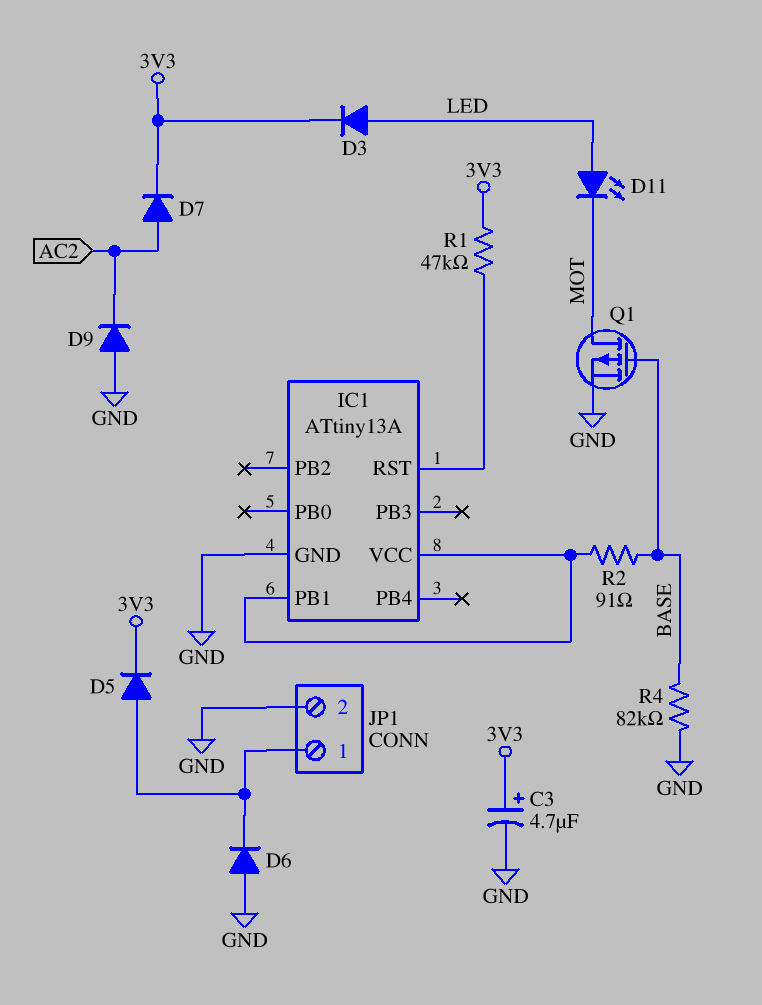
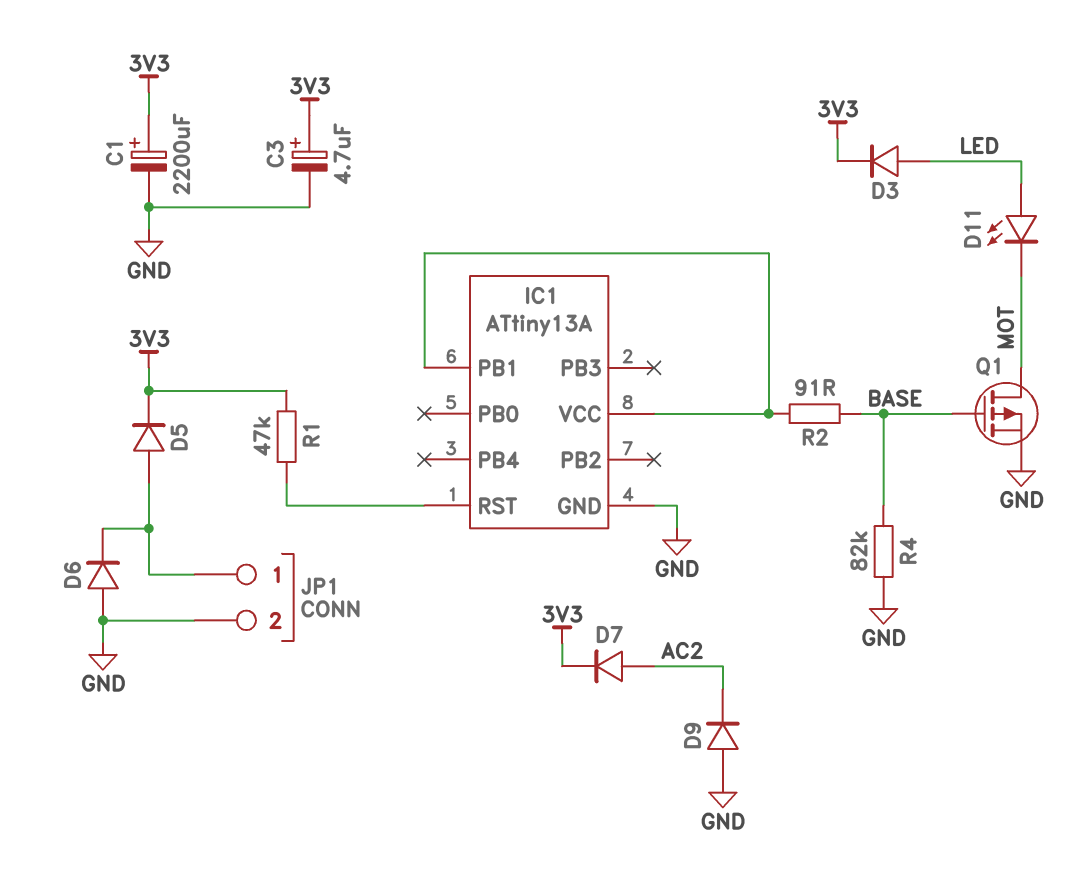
C1: none -> 2200uF (plus 3V3, minus GND)

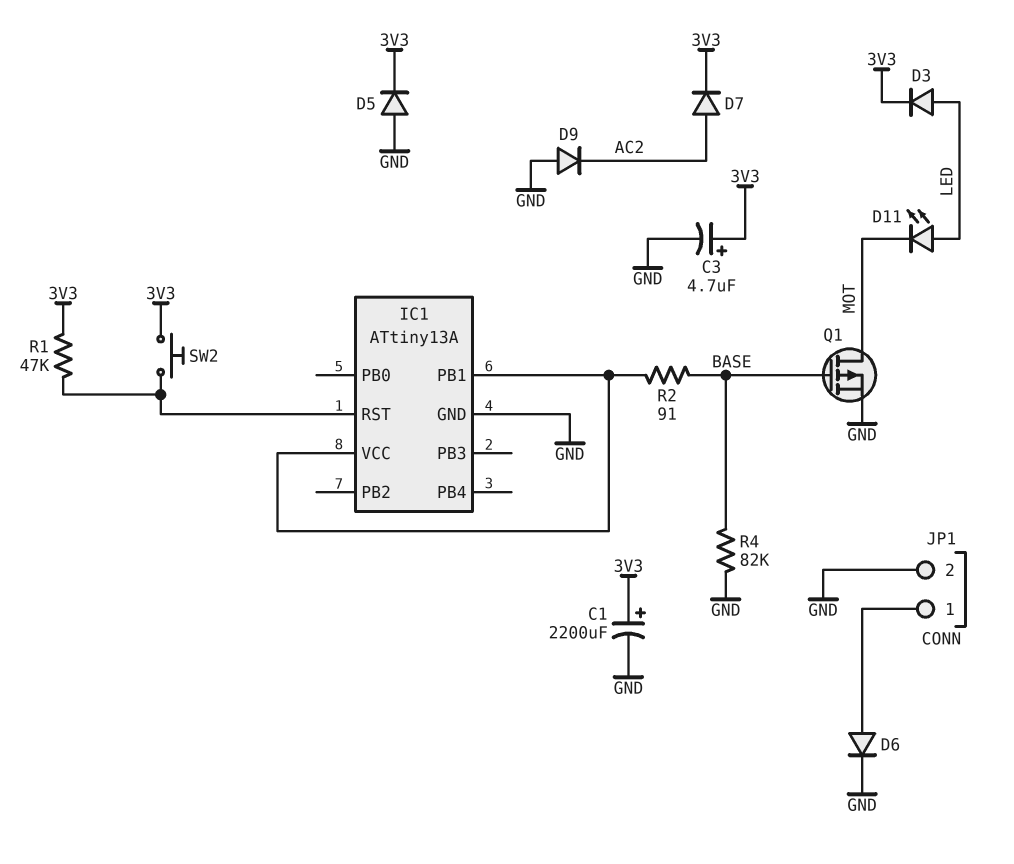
D5: diode (A JP1/1, K 3V3) -> diode (A GND, K 3V3)
D6: diode (A GND, K JP1/1) -> diode (A JP1/1, K GND)
SW2: none -> button (3V3, IC1/RST)

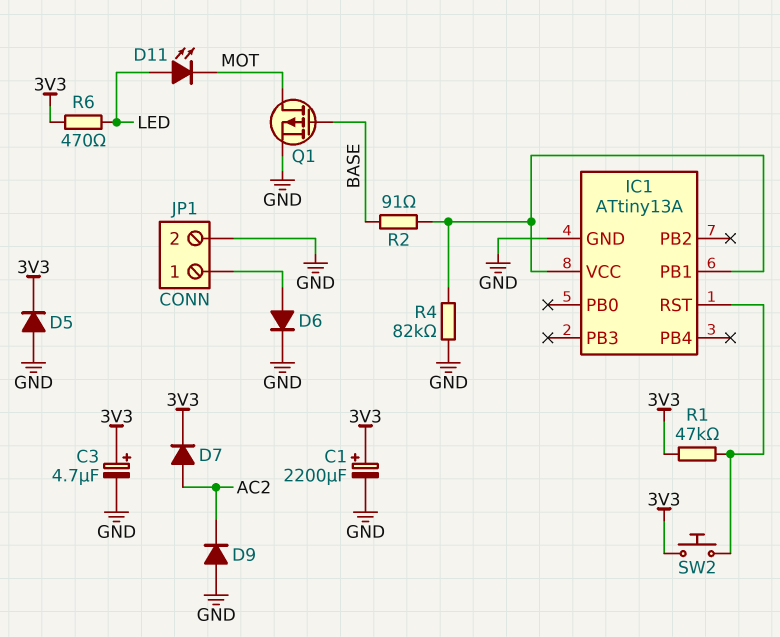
D3: diode (A LED, K 3V3) -> none
R4: 82k (BASE, GND) -> 82k (GND, IC1/PB1)
R6: none -> 470 (3V3, LED)

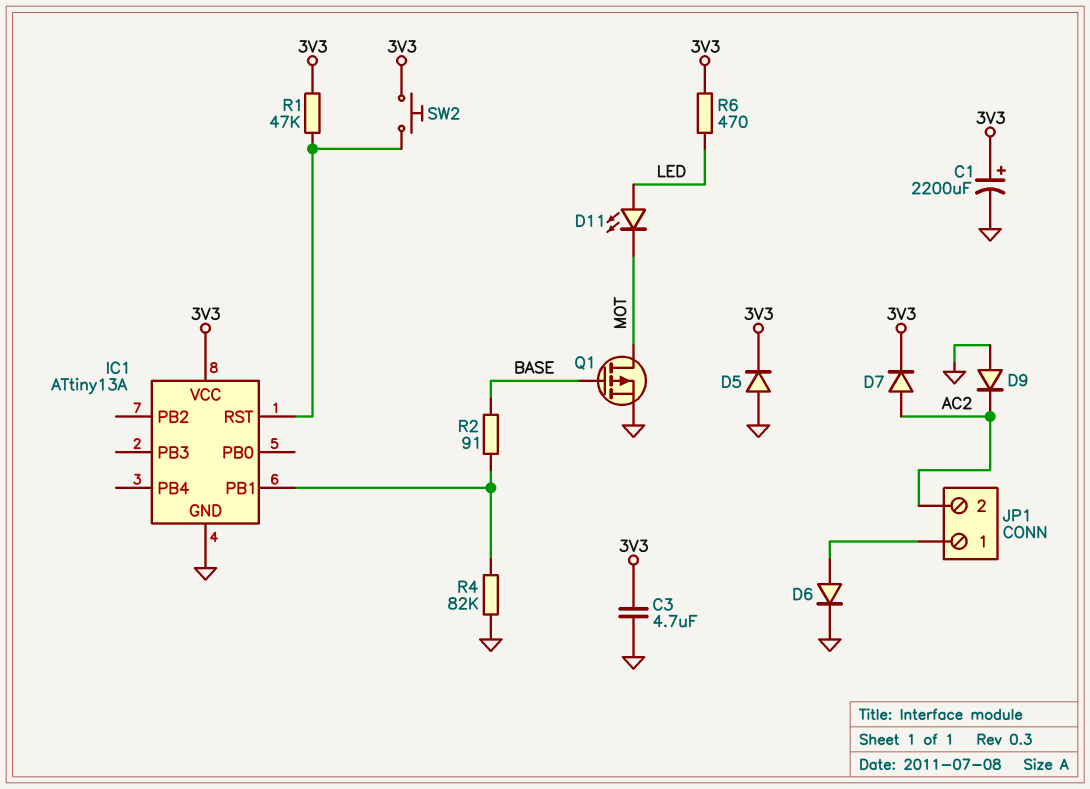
C3: 4.7uF (plus 3V3, minus GND) -> 4.7uF (3V3, GND)
IC1 pin VCC: IC1/PB1 -> 3V3
JP1 pin 2: GND -> AC2

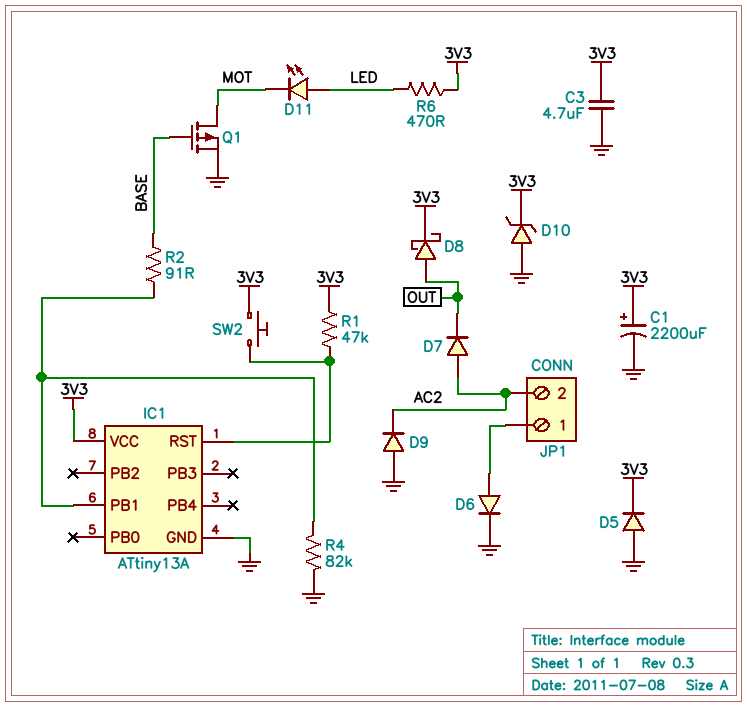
D7: diode (A AC2, K 3V3) -> diode (A AC2, K OUT)
D8: none -> schottky (A OUT, K 3V3)
D10: none -> zener (A GND, K 3V3)

